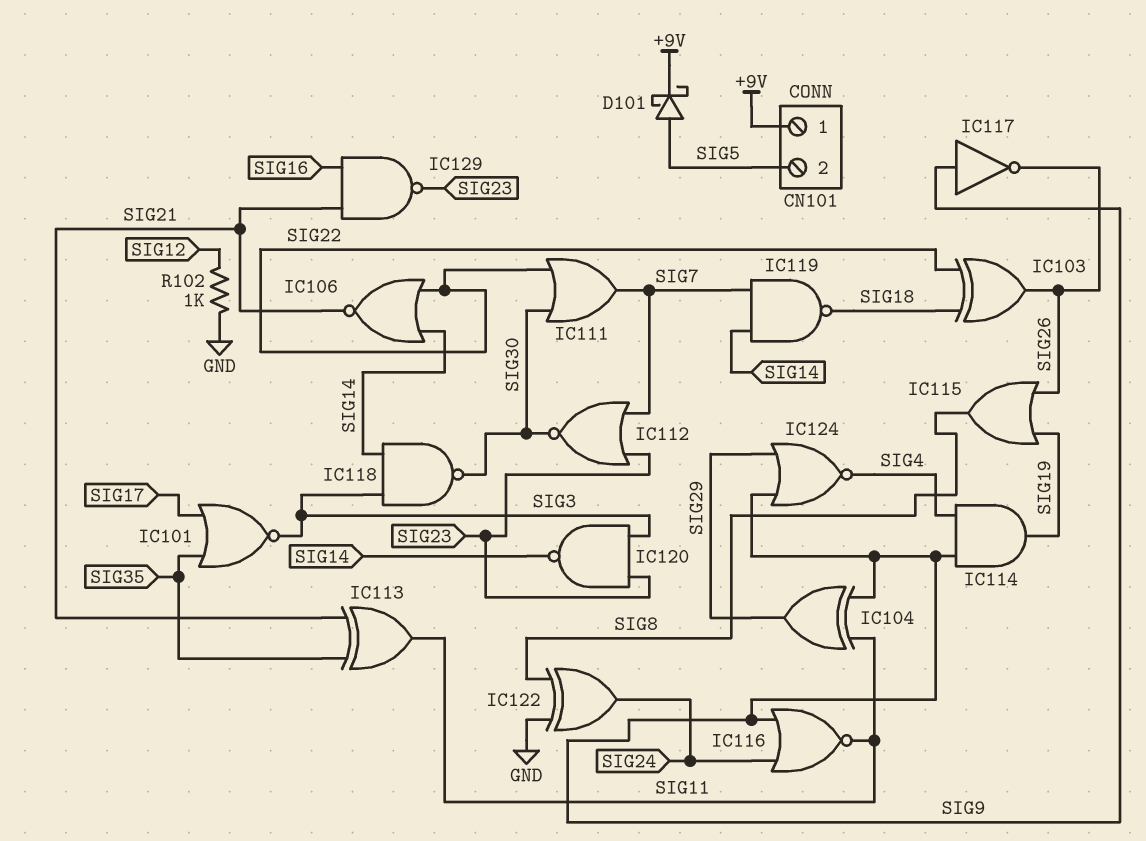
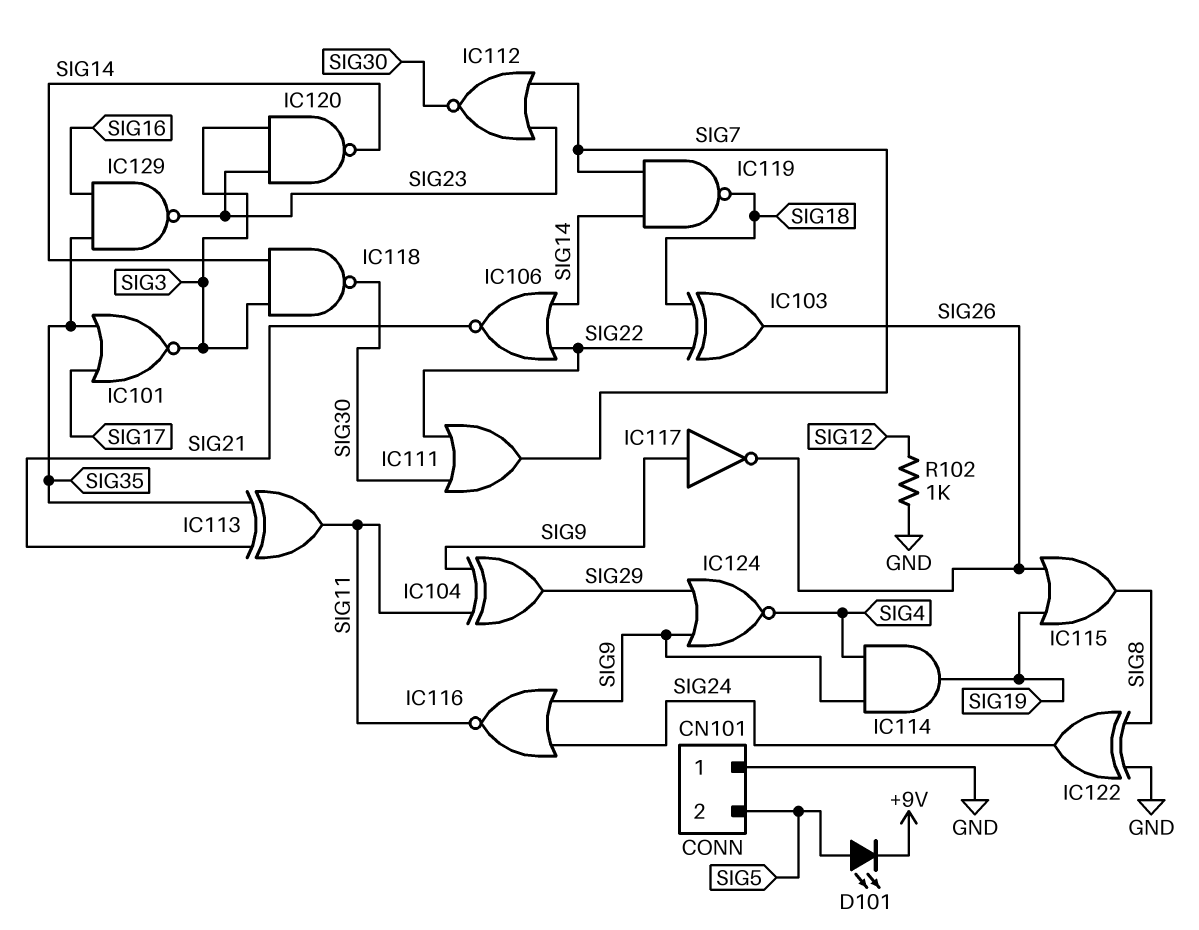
CN101 pin 1: +9V -> GND
D101: schottky (A SIG5, K +9V) -> LED (A SIG5, K +9V)
IC129: NAND (in SIG16, in SIG21, out SIG23) -> NAND (in SIG16, in SIG35, out SIG23)

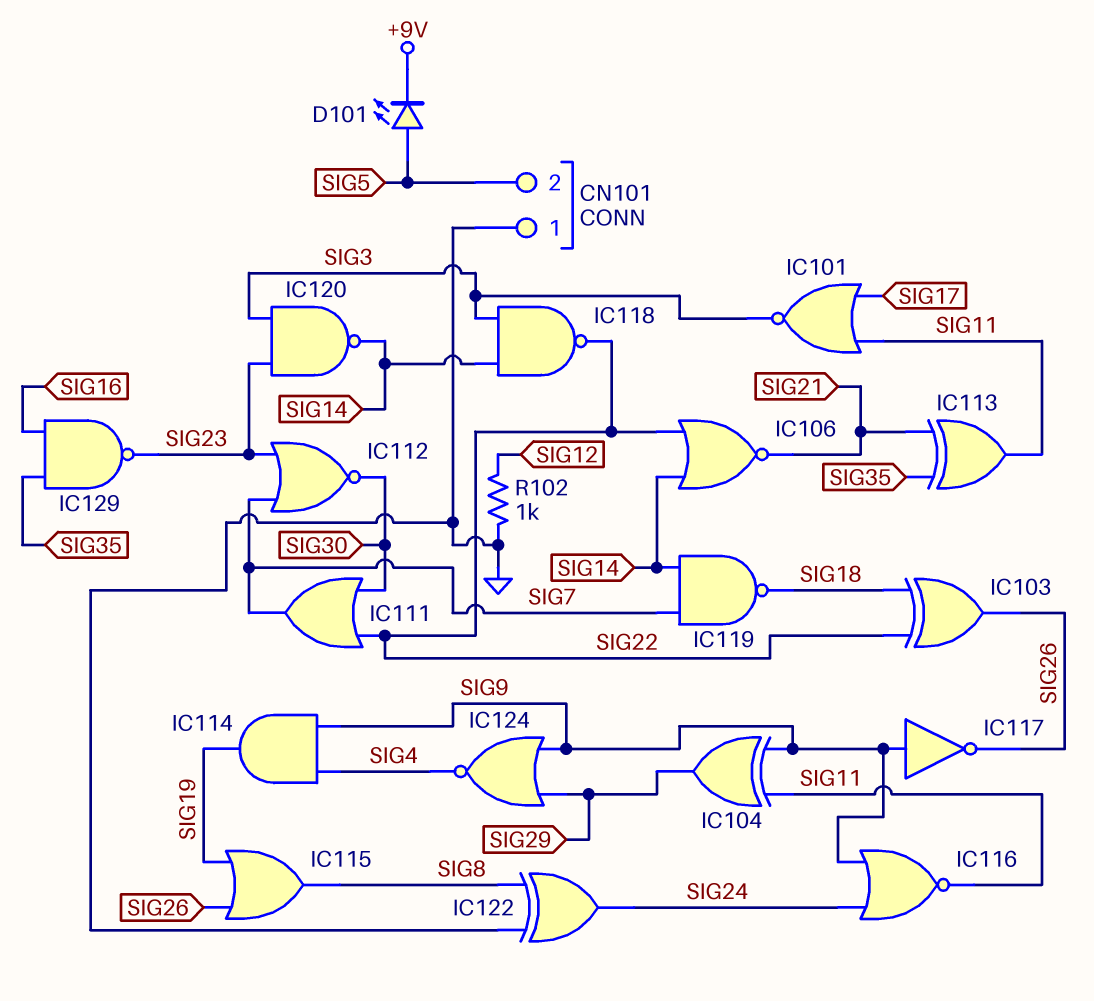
IC101: NOR (in SIG17, in SIG35, out SIG3) -> NOR (in SIG11, in SIG17, out SIG3)
IC118: NAND (in SIG3, in SIG14, out SIG30) -> NAND (in SIG3, in SIG14, out SIG22)

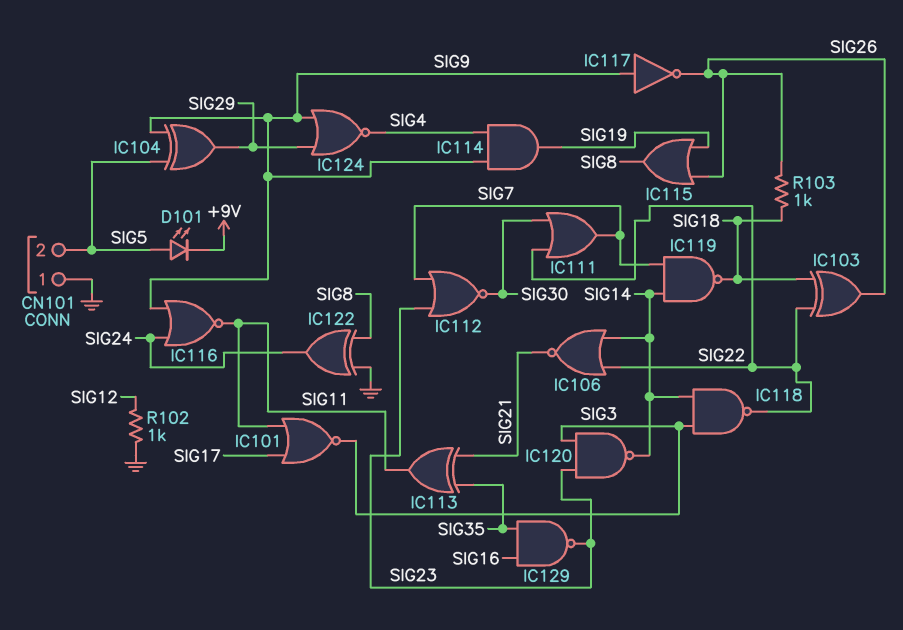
IC104: XOR (in SIG9, in SIG11, out SIG29) -> XOR (in SIG5, in SIG9, out SIG29)
R103: none -> 1k (SIG18, SIG26)

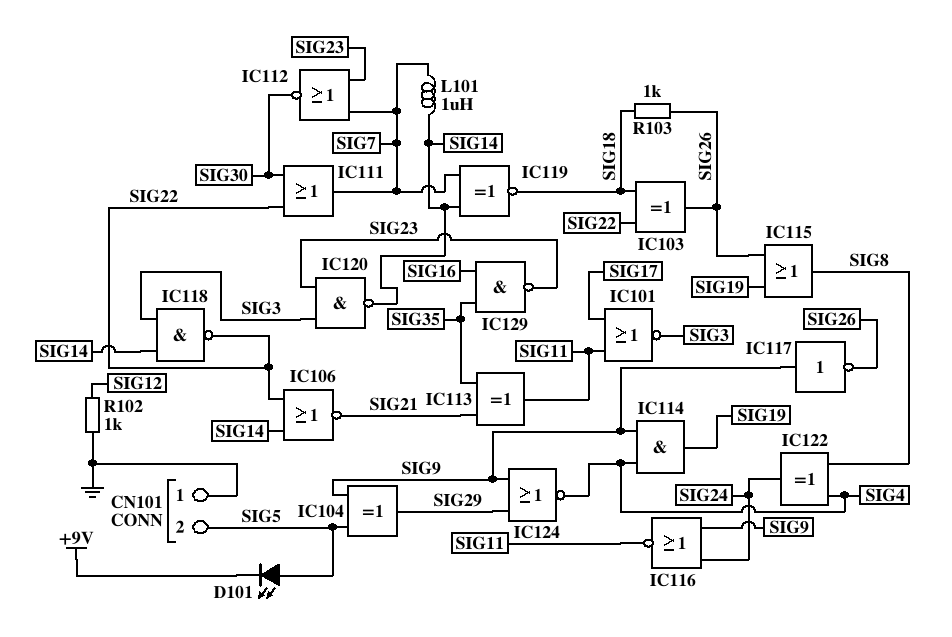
IC119: NAND (in SIG7, in SIG14, out SIG18) -> XNOR (in SIG7, in SIG14, out SIG18)
IC122: XOR (in GND, in SIG8, out SIG24) -> XOR (in SIG4, in SIG8, out SIG24)
L101: none -> 1uH (SIG7, SIG14)

